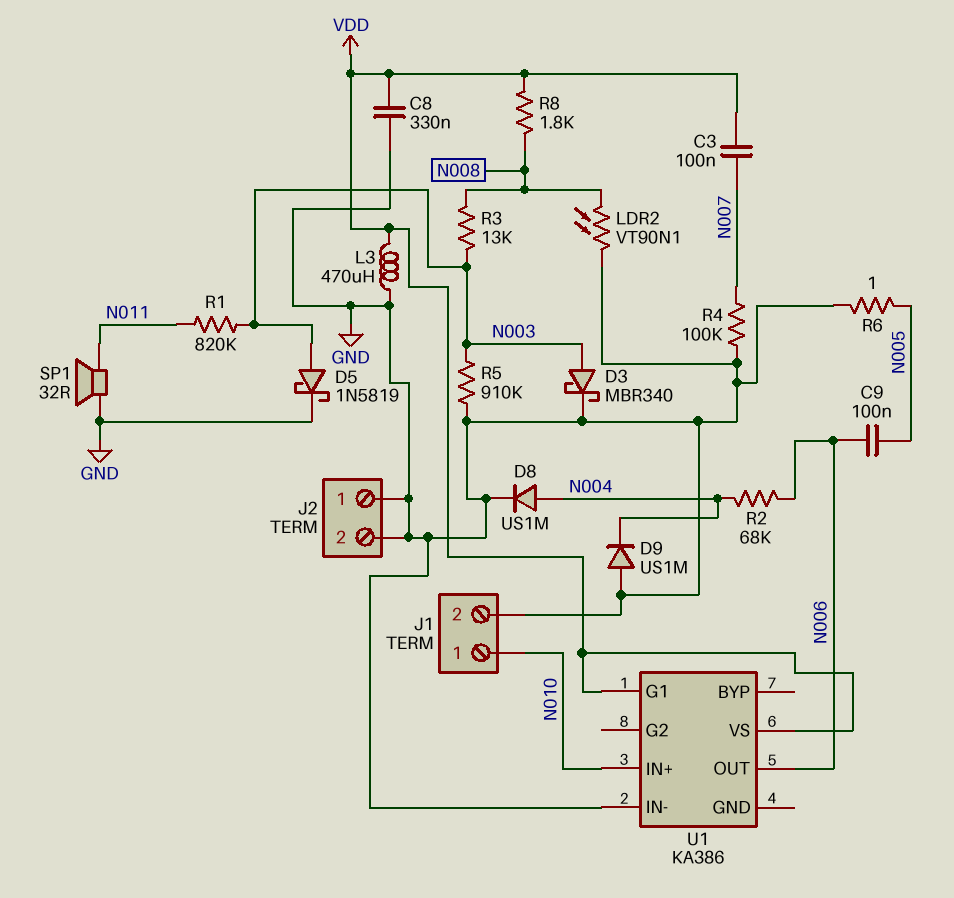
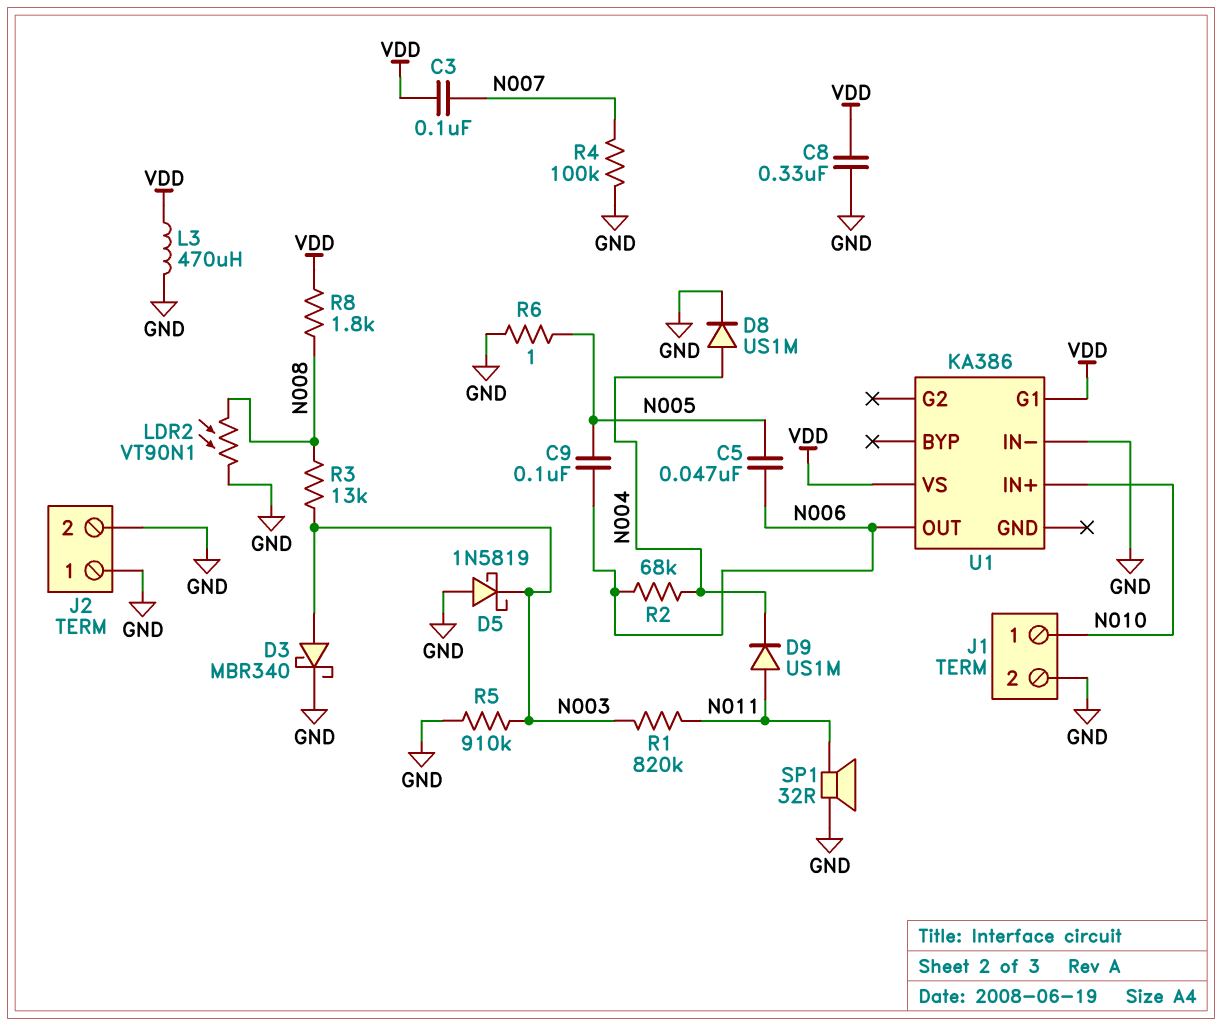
C5: none -> 47nF (N005, N006)
D5: schottky 1N5819 (A N003, K GND) -> schottky 1N5819 (A GND, K N003)
D9: diode US1M (A GND, K N004) -> diode US1M (A N011, K N004)

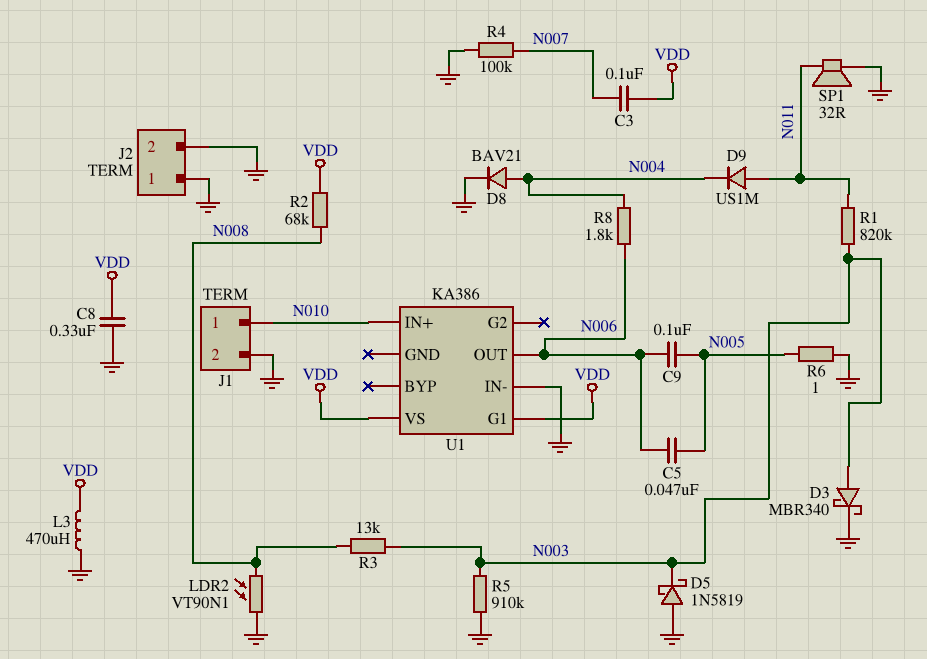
D8: diode US1M (A N004, K GND) -> diode BAV21 (A N004, K GND)
R2: 68k (N004, N006) -> 68k (N008, VDD)
R8: 1.8k (N008, VDD) -> 1.8k (N004, N006)

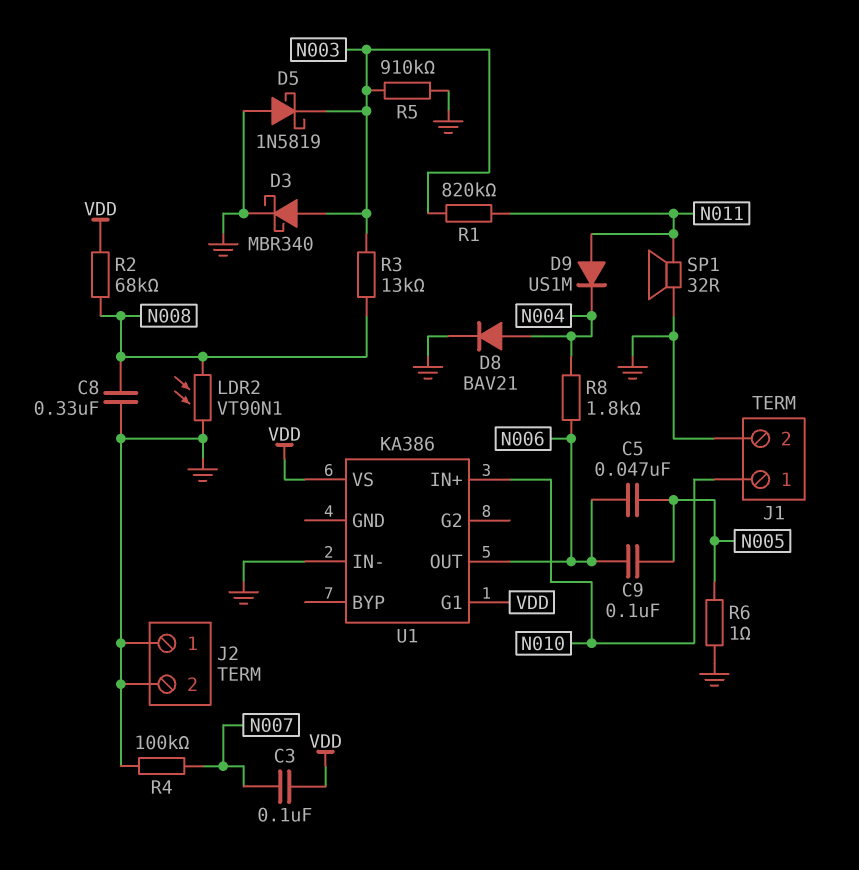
C8: 330nF (GND, VDD) -> 330nF (GND, N008)
L3: 470uH (GND, VDD) -> none

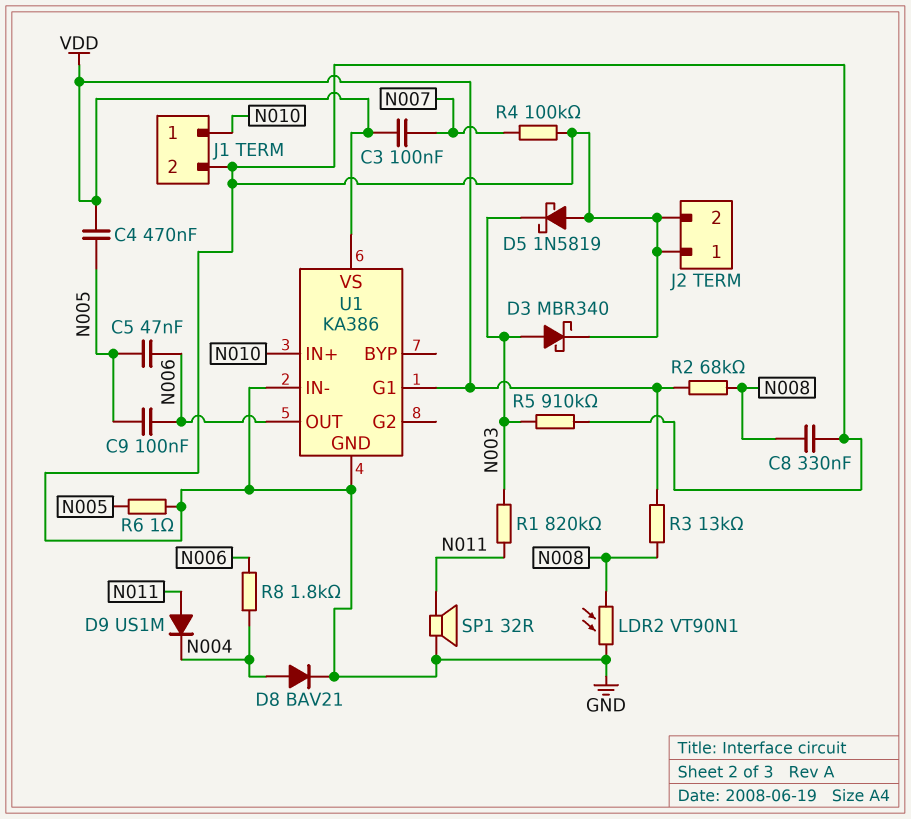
C4: none -> 470nF (N005, VDD)
R3: 13k (N003, N008) -> 13k (N008, VDD)
U1 pin GND: none -> GND

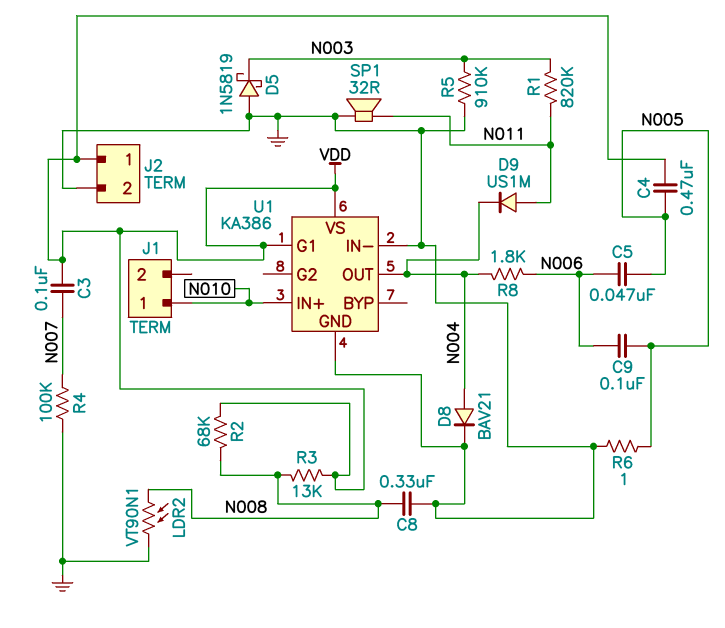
D3: schottky MBR340 (A N003, K GND) -> none
J1 pin 2: GND -> none
J2 pin 1: GND -> VDD
U1 pin OUT: N006 -> N004

